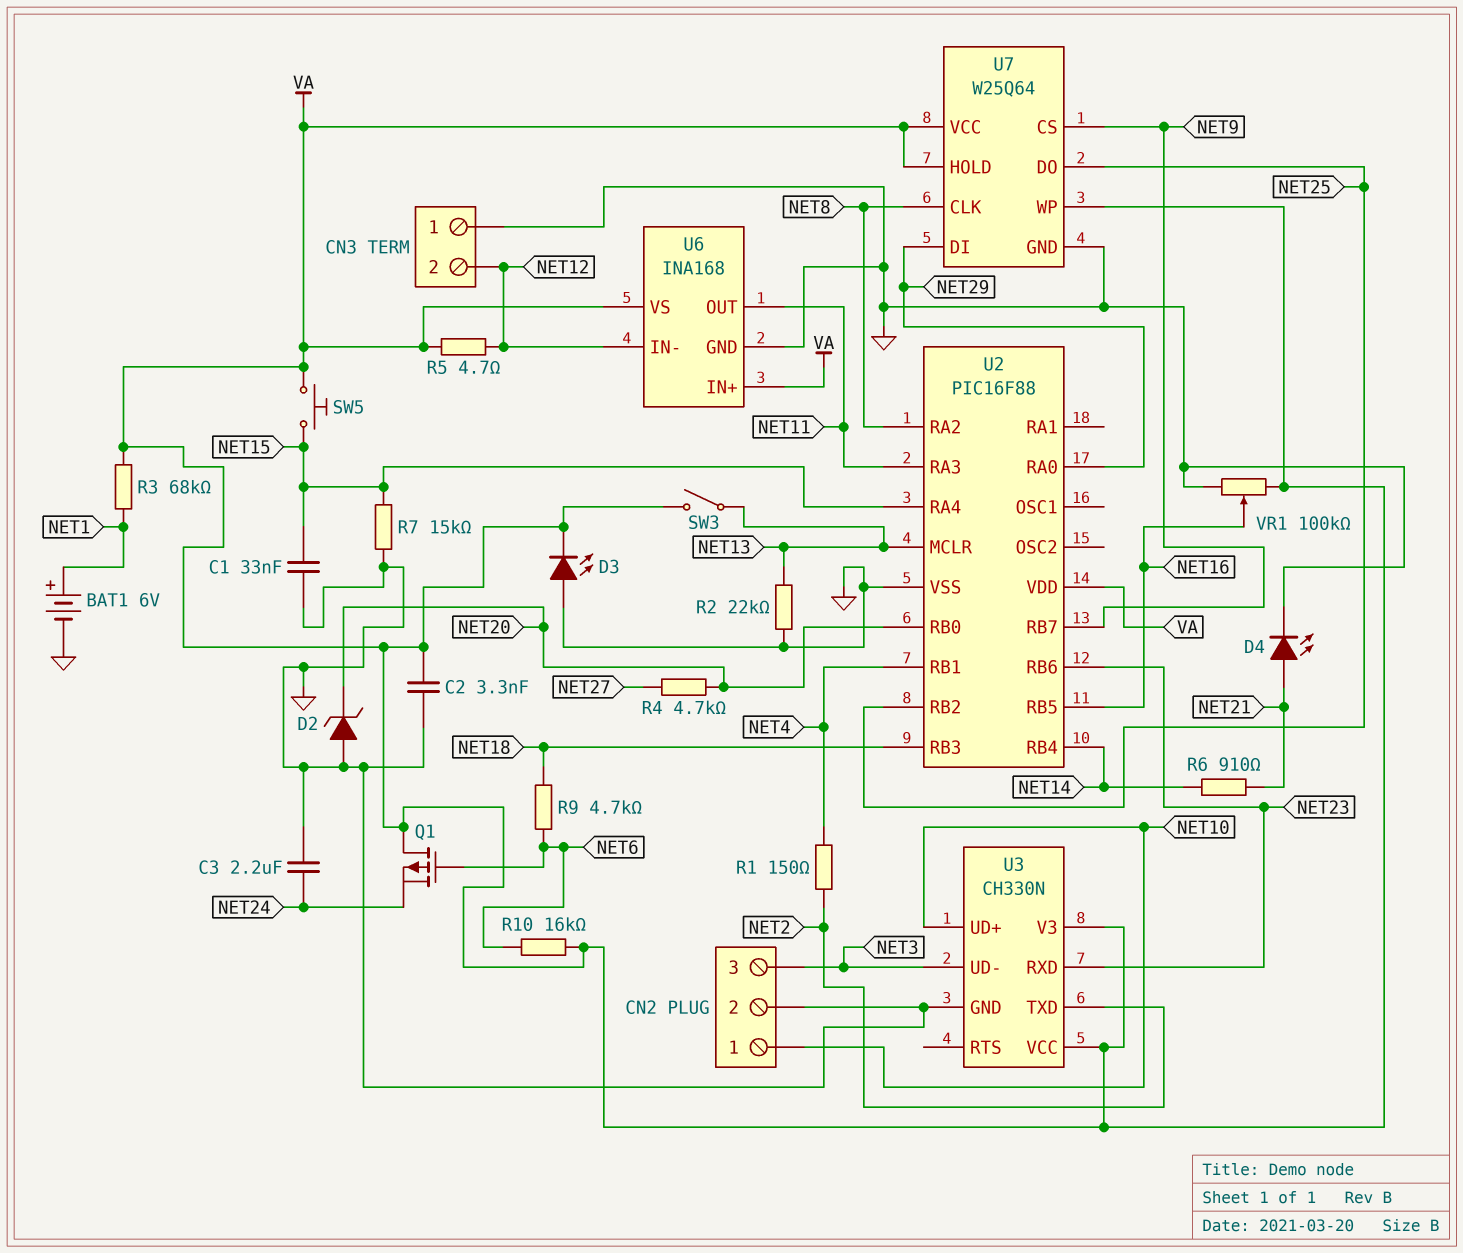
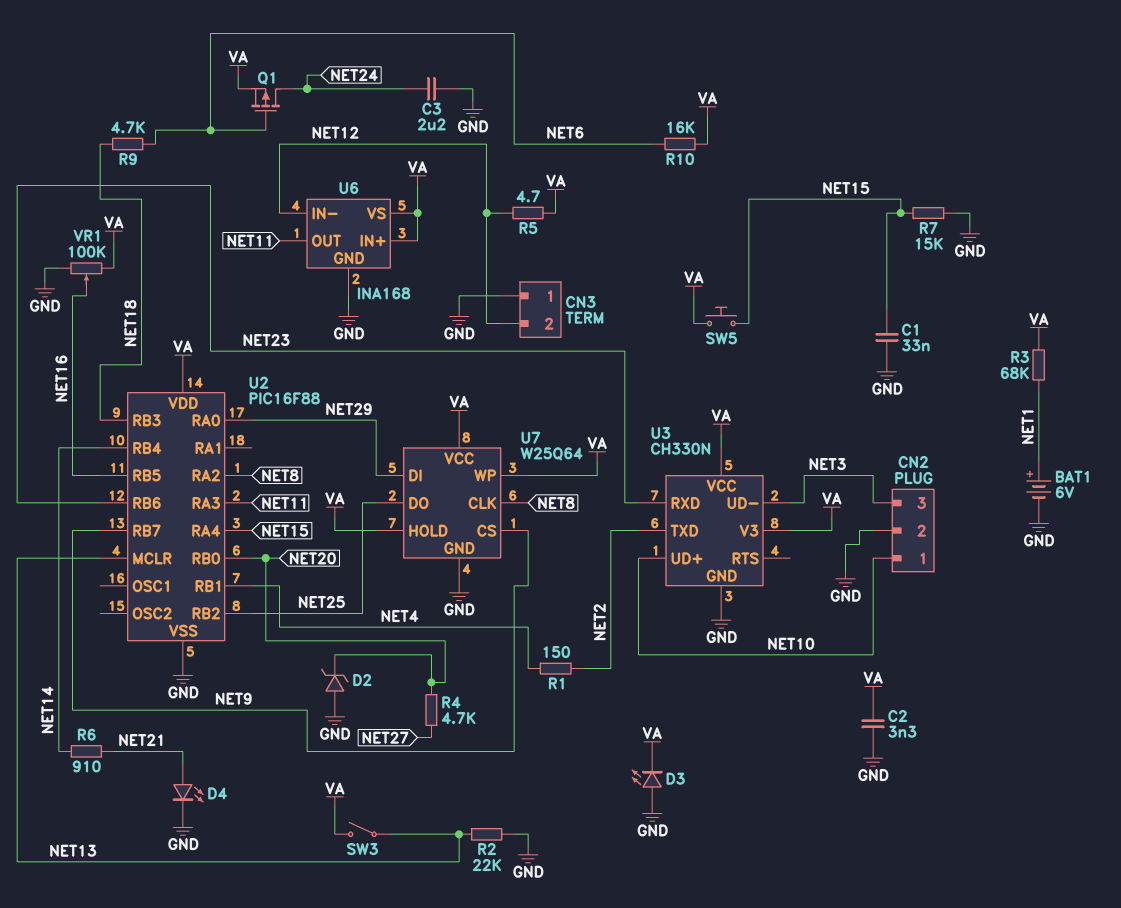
Q1: PMOS (G NET6, D VA, S NET24) -> PMOS (G NET6, D NET24, S VA)

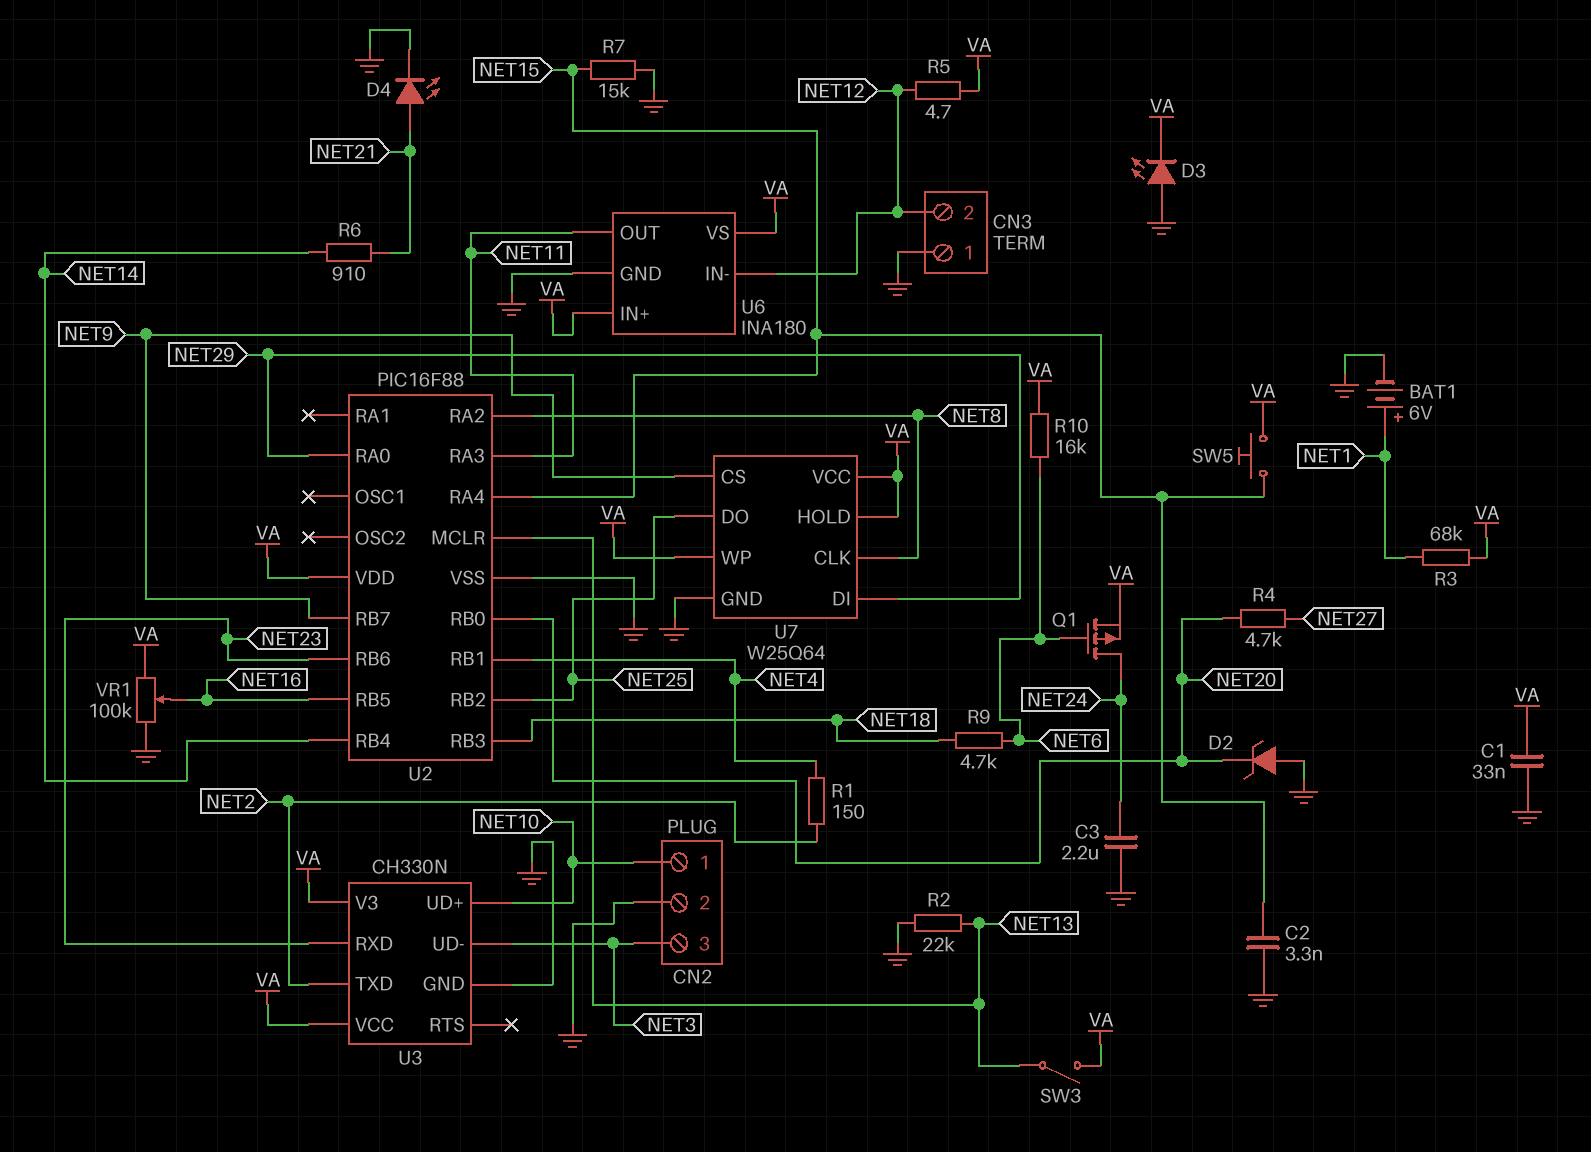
C1: 33nF (GND, NET15) -> 33nF (GND, VA)
C2: 3.3nF (GND, VA) -> 3.3nF (GND, NET15)
U6: INA168 -> INA180

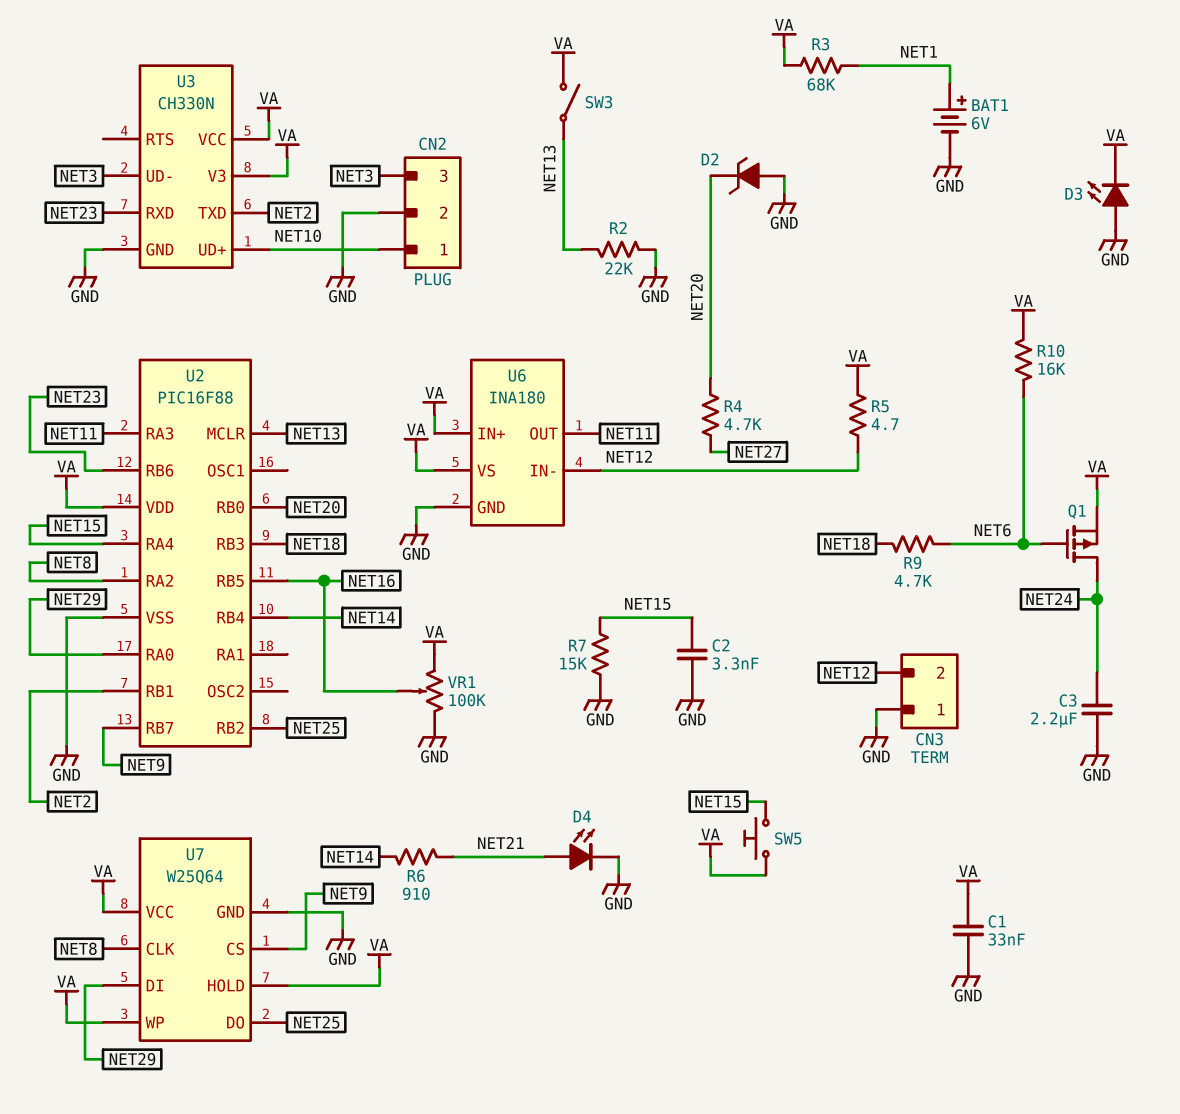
R1: 150 (NET2, NET4) -> none
U2 pin RB1: NET4 -> NET2

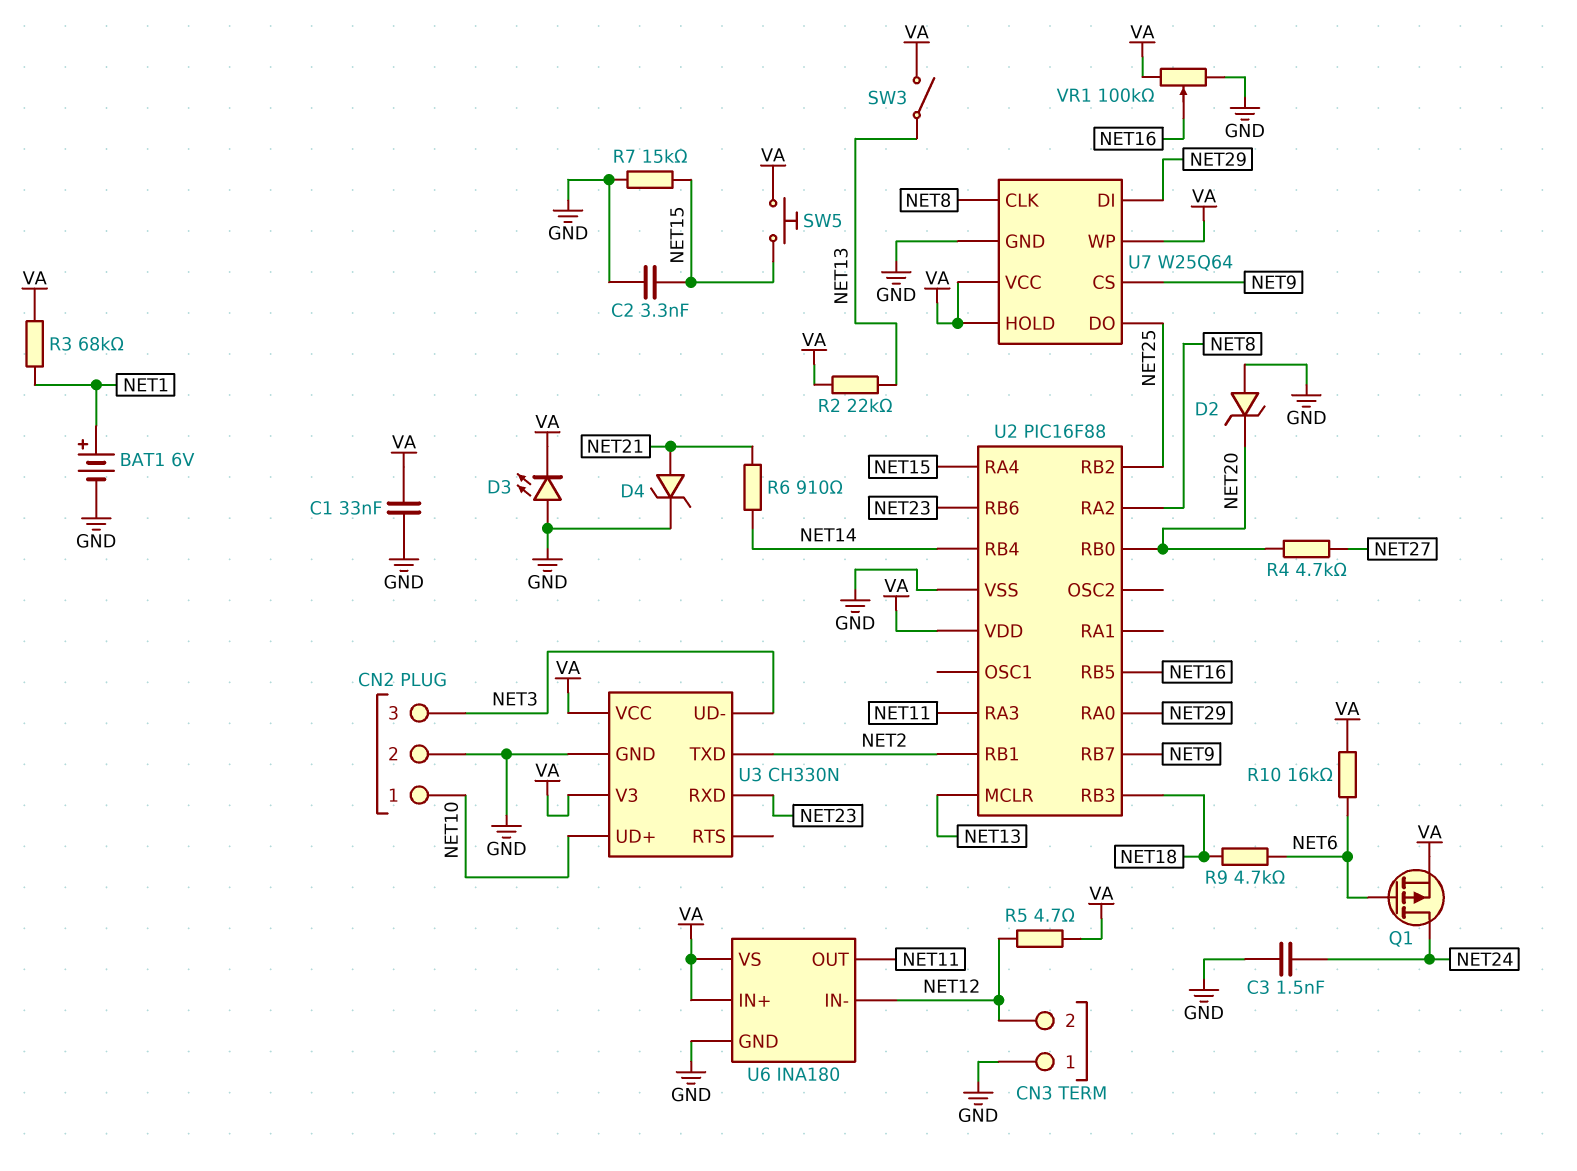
C3: 2.2uF (GND, NET24) -> 1.5nF (GND, NET24)
D4: LED (A NET21, K GND) -> zener (A NET21, K GND)
R2: 22k (GND, NET13) -> 22k (NET13, VA)

